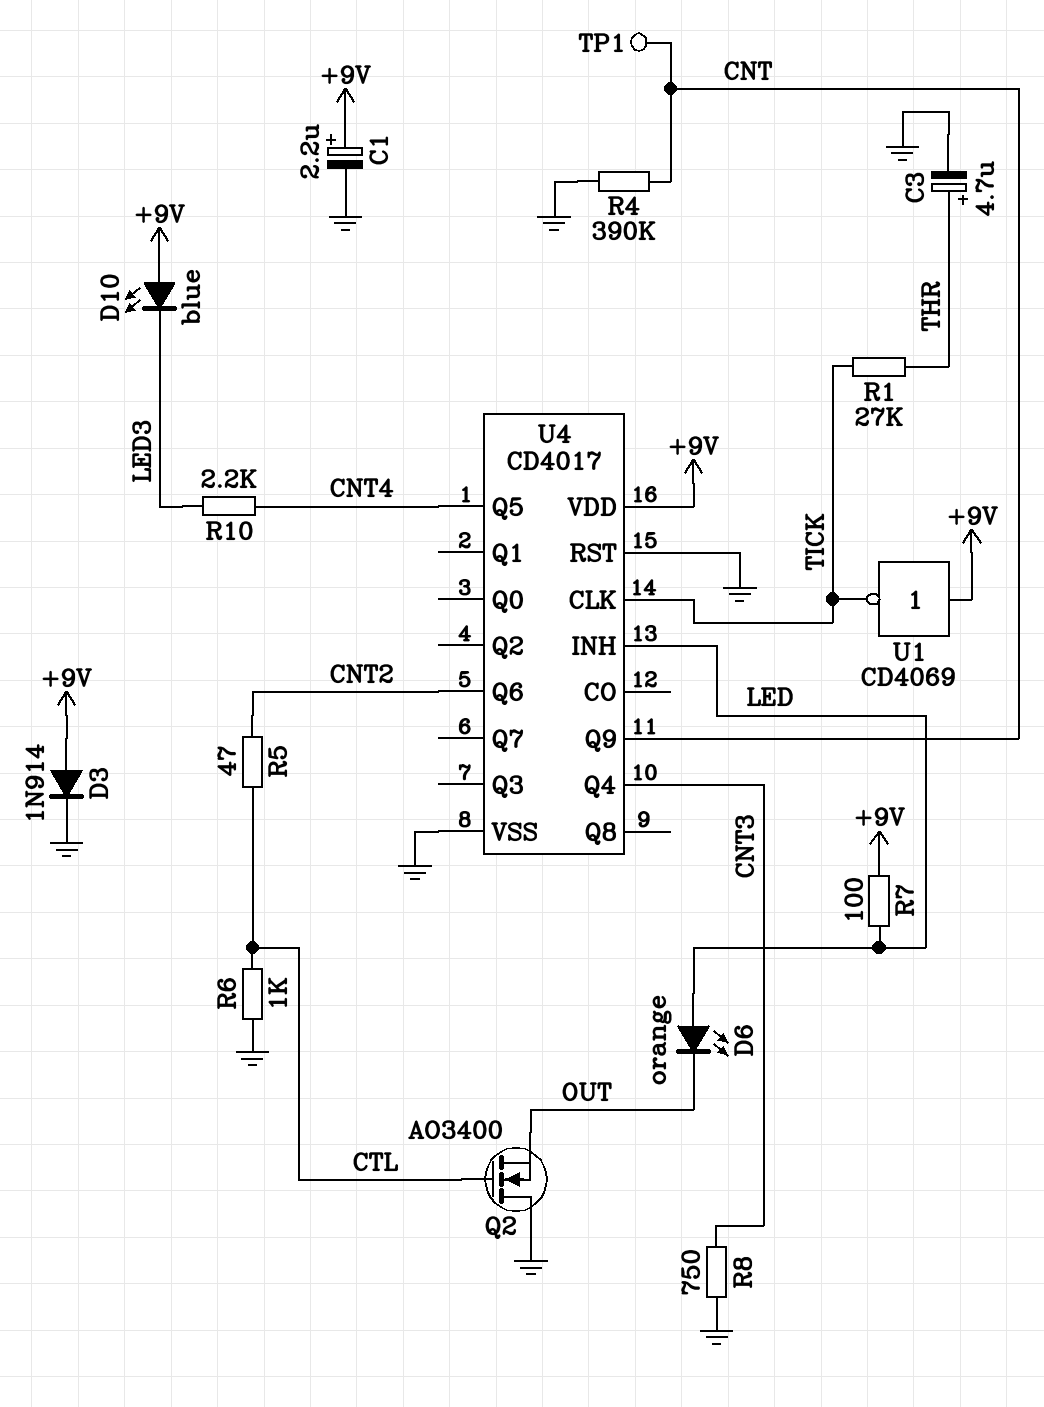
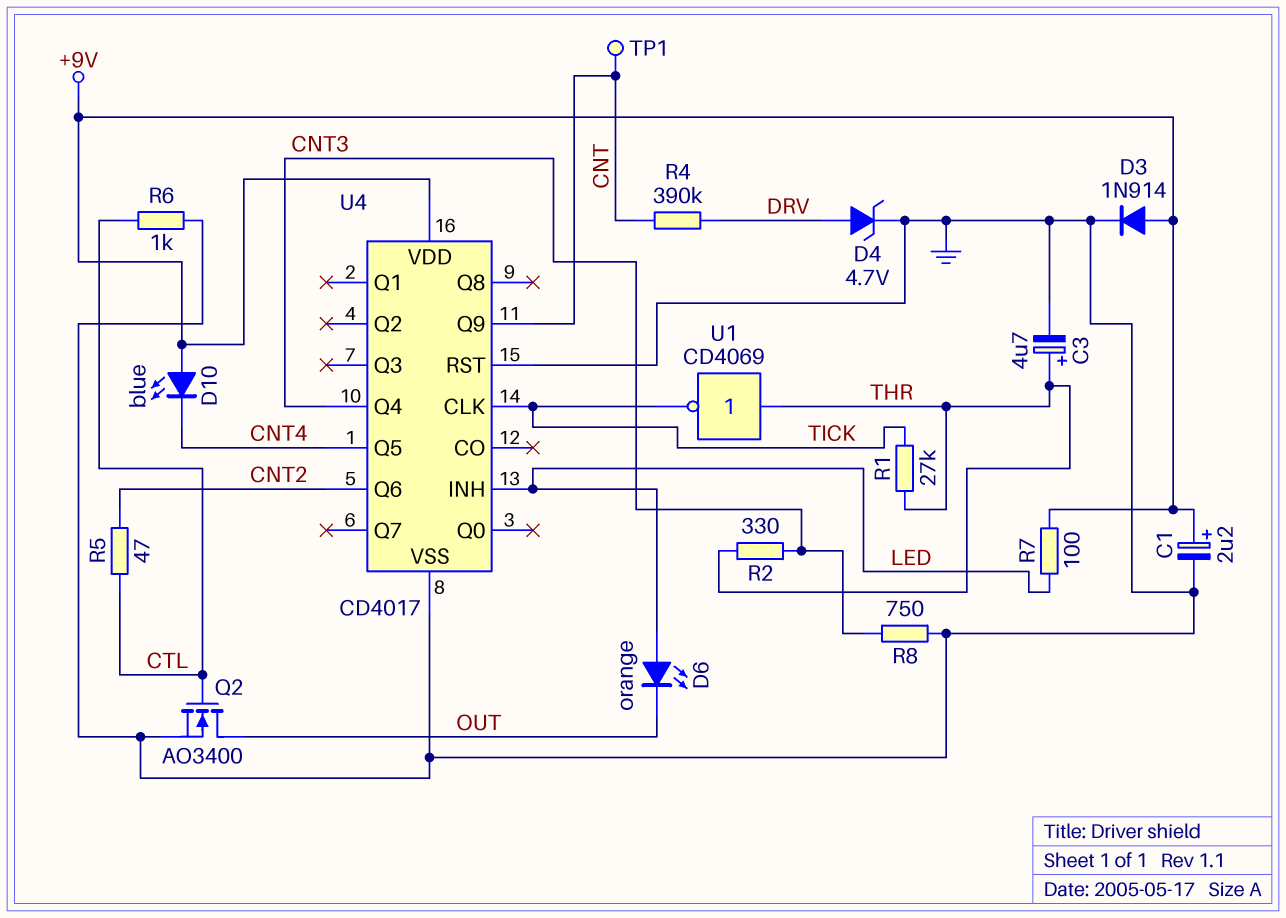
D4: none -> zener 4.7V (A DRV, K GND)
D10: LED blue (A +9V, K LED3) -> LED blue (A +9V, K CNT4)
Q2: NMOS AO3400 (G CTL, D GND, S OUT) -> NMOS AO3400 (G CTL, D OUT, S GND)
R2: none -> 330 (CNT3, THR)
R4: 390k (CNT, GND) -> 390k (CNT, DRV)
R10: 2.2k (CNT4, LED3) -> none
U1: NOT CD4069 (in +9V, out TICK) -> NOT CD4069 (in THR, out TICK)

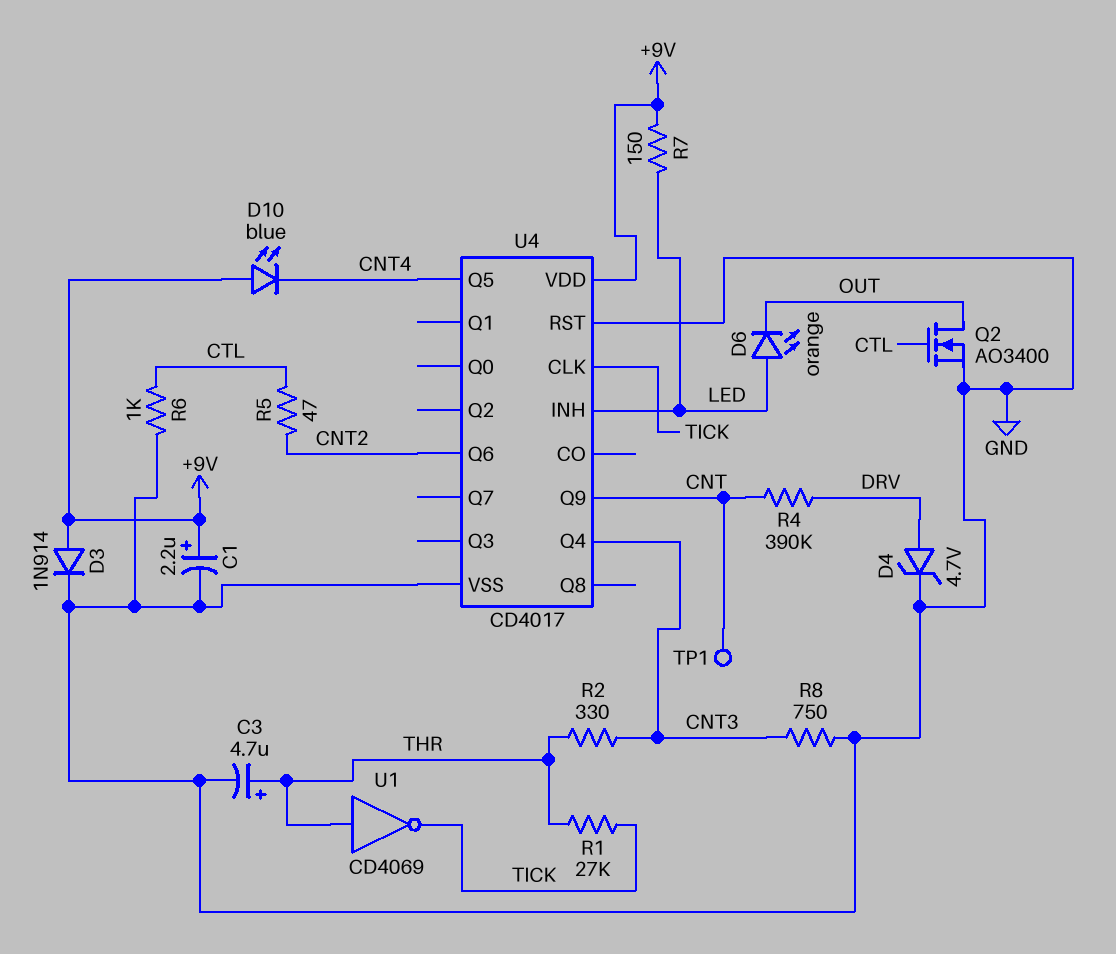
R7: 100 (+9V, LED) -> 150 (+9V, LED)

